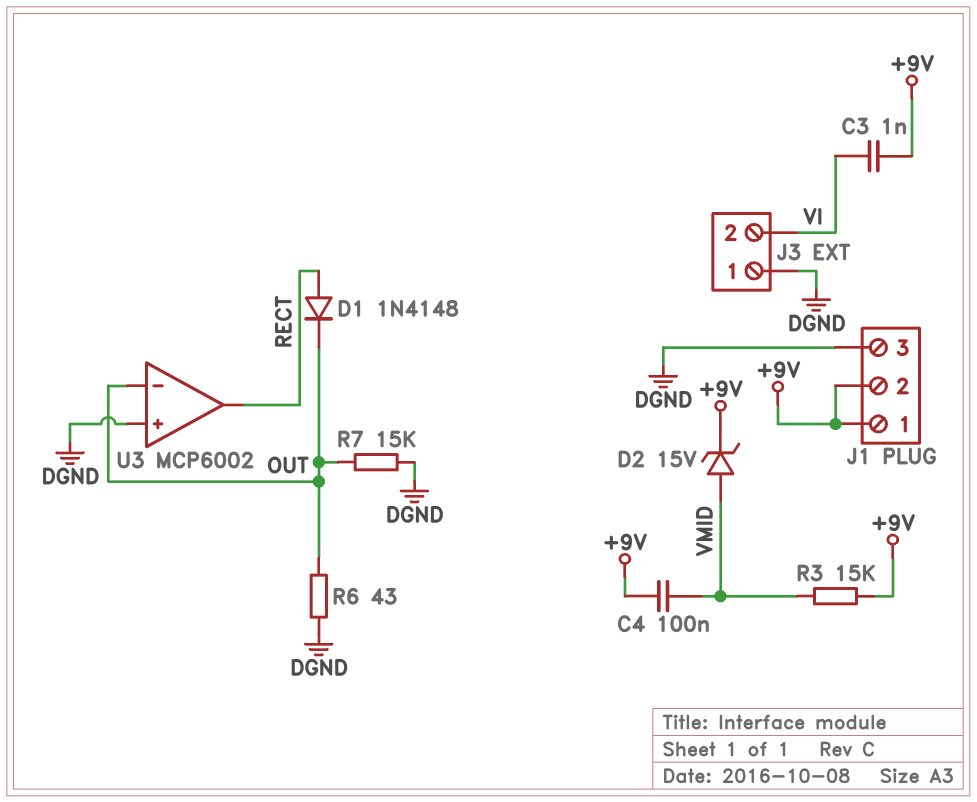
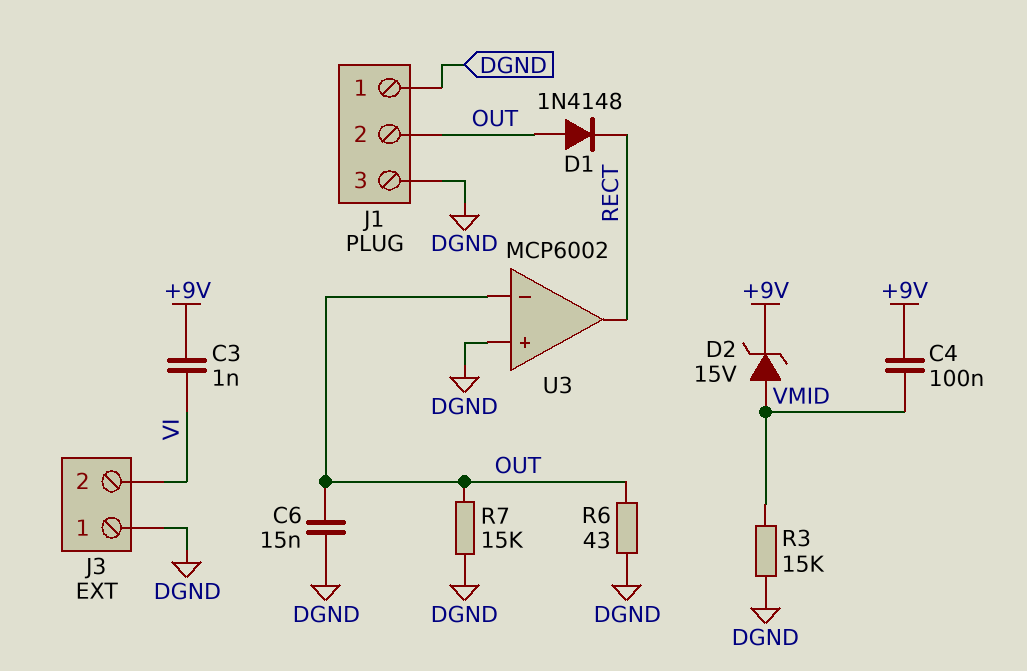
C6: none -> 15nF (DGND, OUT)
D1: diode 1N4148 (A RECT, K OUT) -> diode 1N4148 (A OUT, K RECT)
J1 pin 1: +9V -> DGND
J1 pin 2: +9V -> OUT
R3: 15k (+9V, VMID) -> 15k (DGND, VMID)

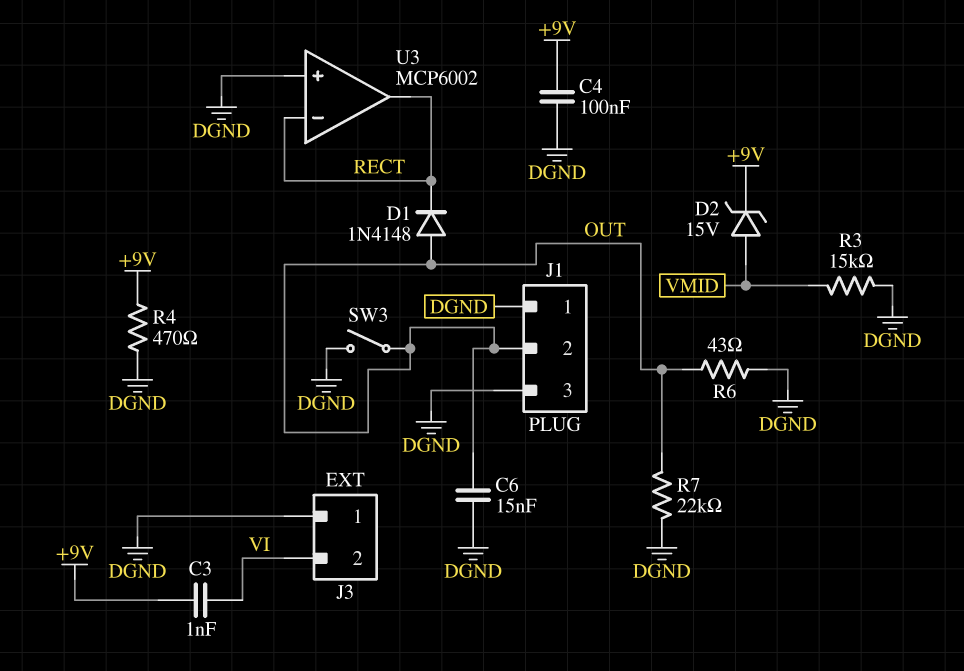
C4: 100nF (+9V, VMID) -> 100nF (+9V, DGND)
R4: none -> 470 (+9V, DGND)
R7: 15k (DGND, OUT) -> 22k (DGND, OUT)
SW3: none -> switch (DGND, OUT)
U3 pin in-: OUT -> RECT

